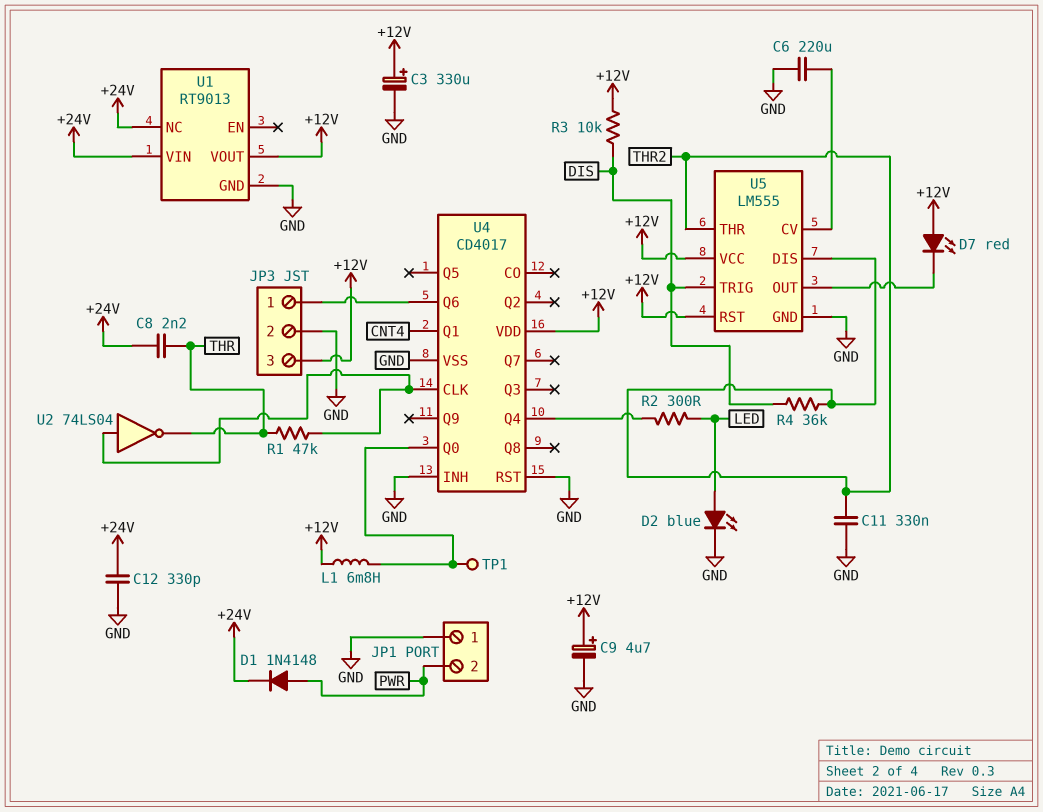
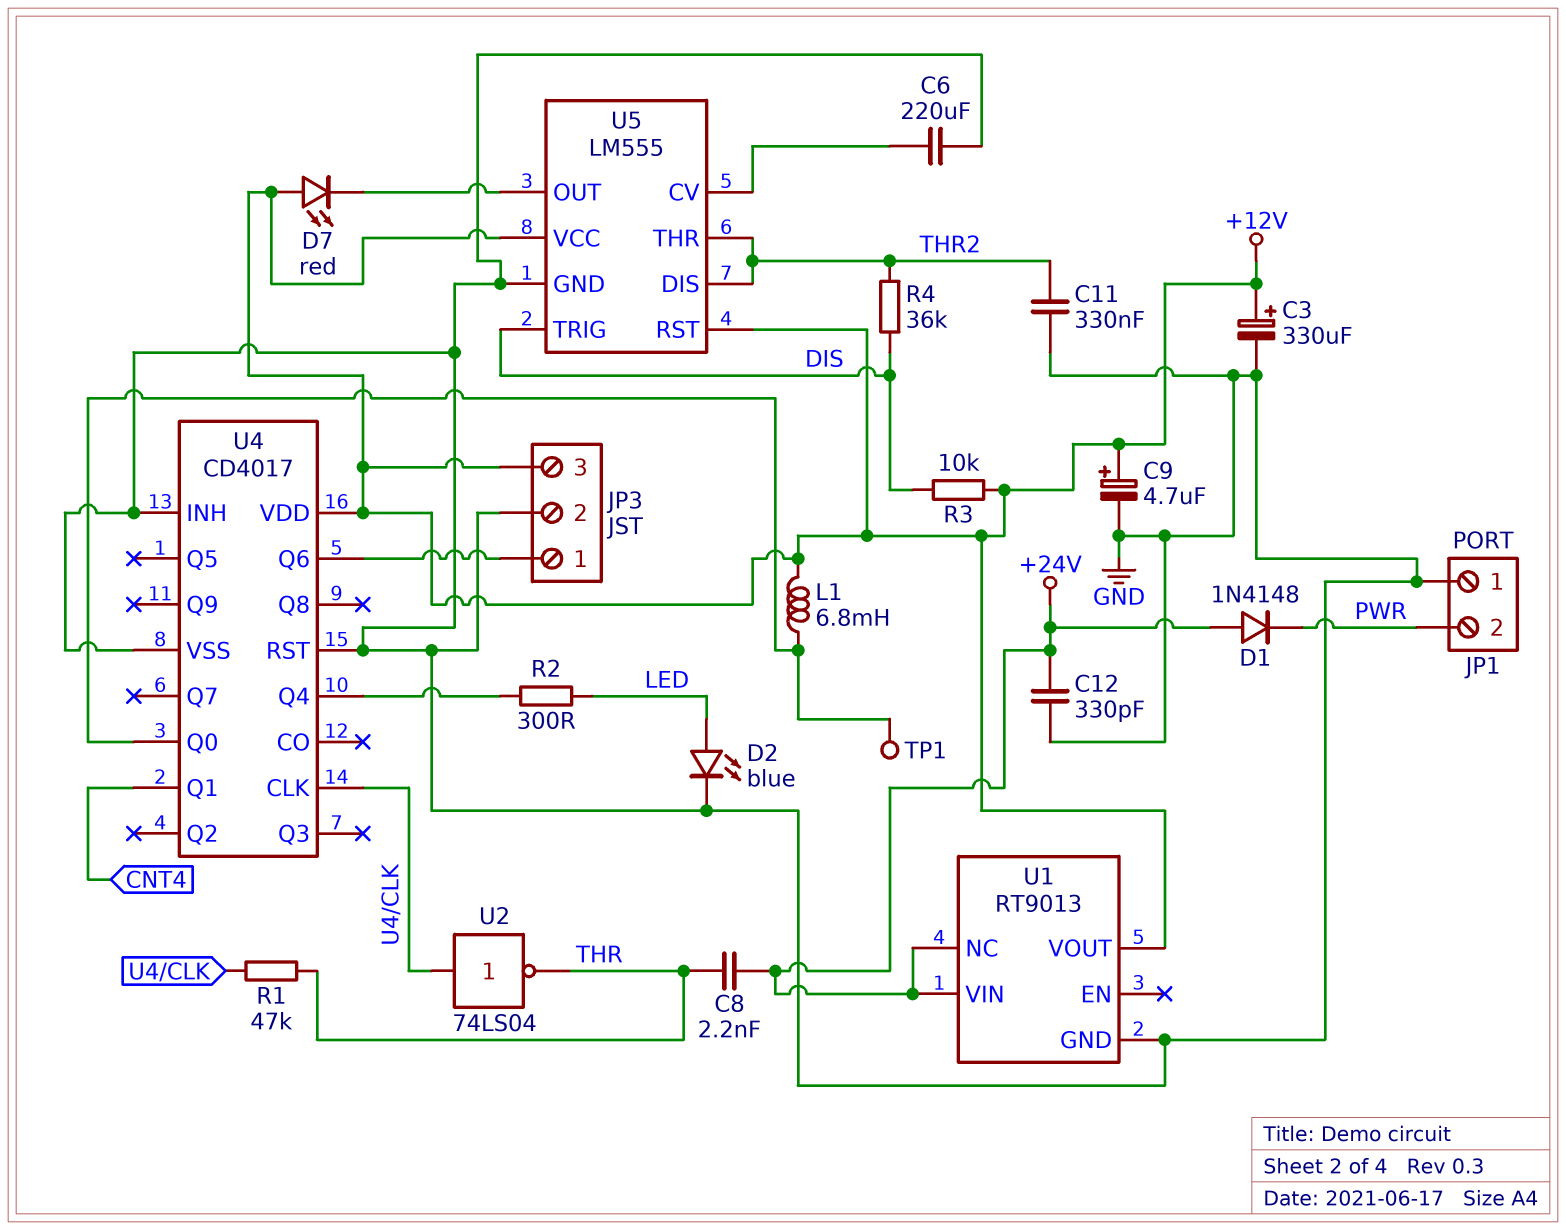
D1: diode 1N4148 (A PWR, K +24V) -> diode 1N4148 (A +24V, K PWR)

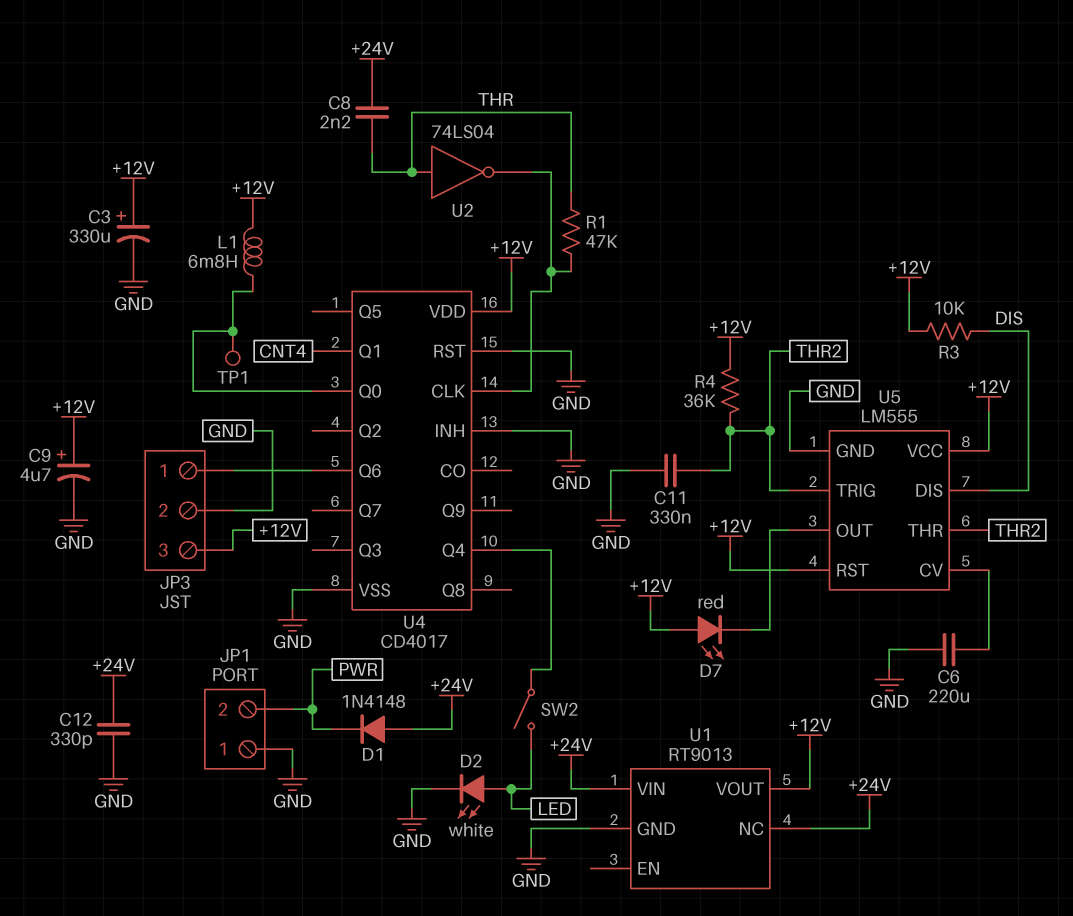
D2: LED blue (A LED, K GND) -> LED white (A LED, K GND)
R2: 300 (LED, U4/Q4) -> none
R4: 36k (DIS, THR2) -> 36k (+12V, THR2)
SW2: none -> switch (LED, U4/Q4)
U2: NOT 74LS04 (in U4/CLK, out THR) -> NOT 74LS04 (in THR, out U4/CLK)
U5 pin DIS: THR2 -> DIS
U5 pin TRIG: DIS -> THR2

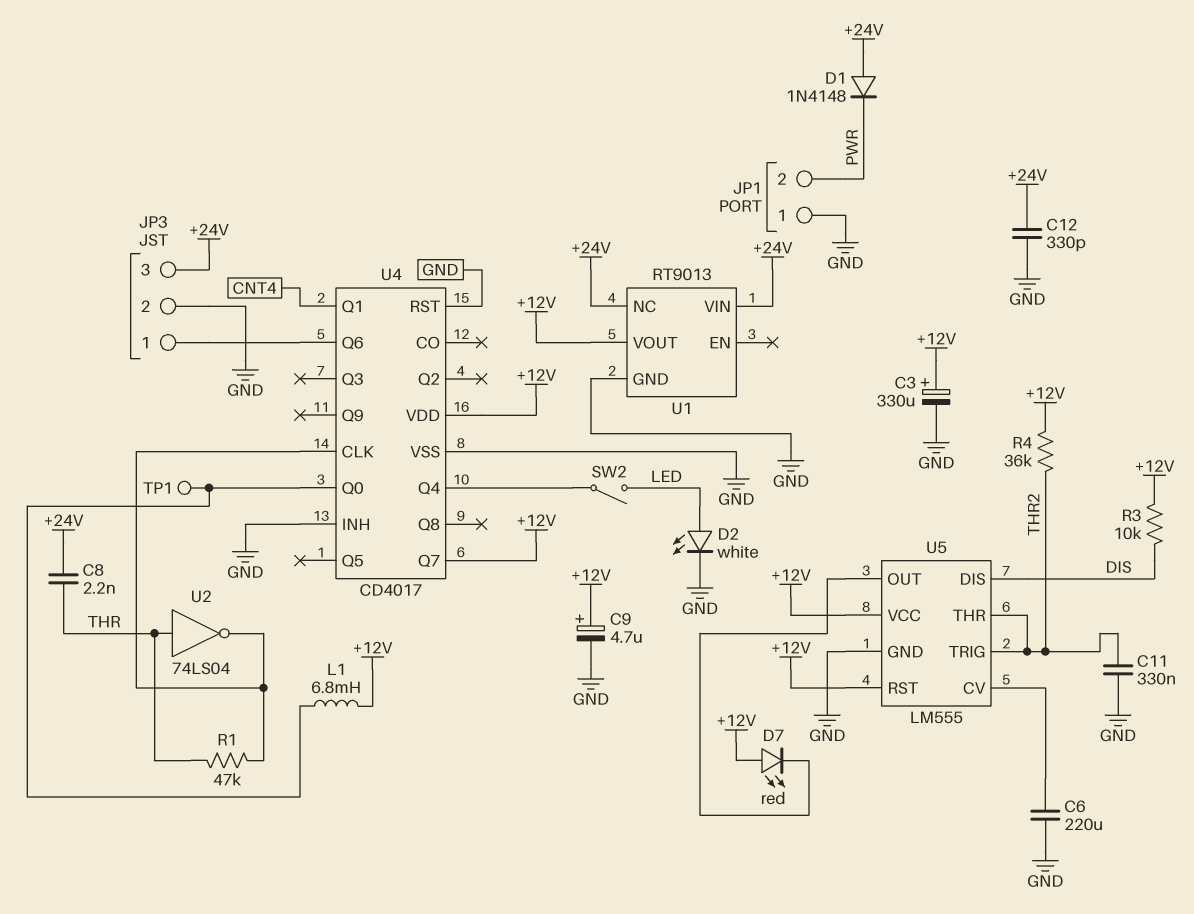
JP3 pin 3: +12V -> +24V
U4 pin Q7: none -> +12V

